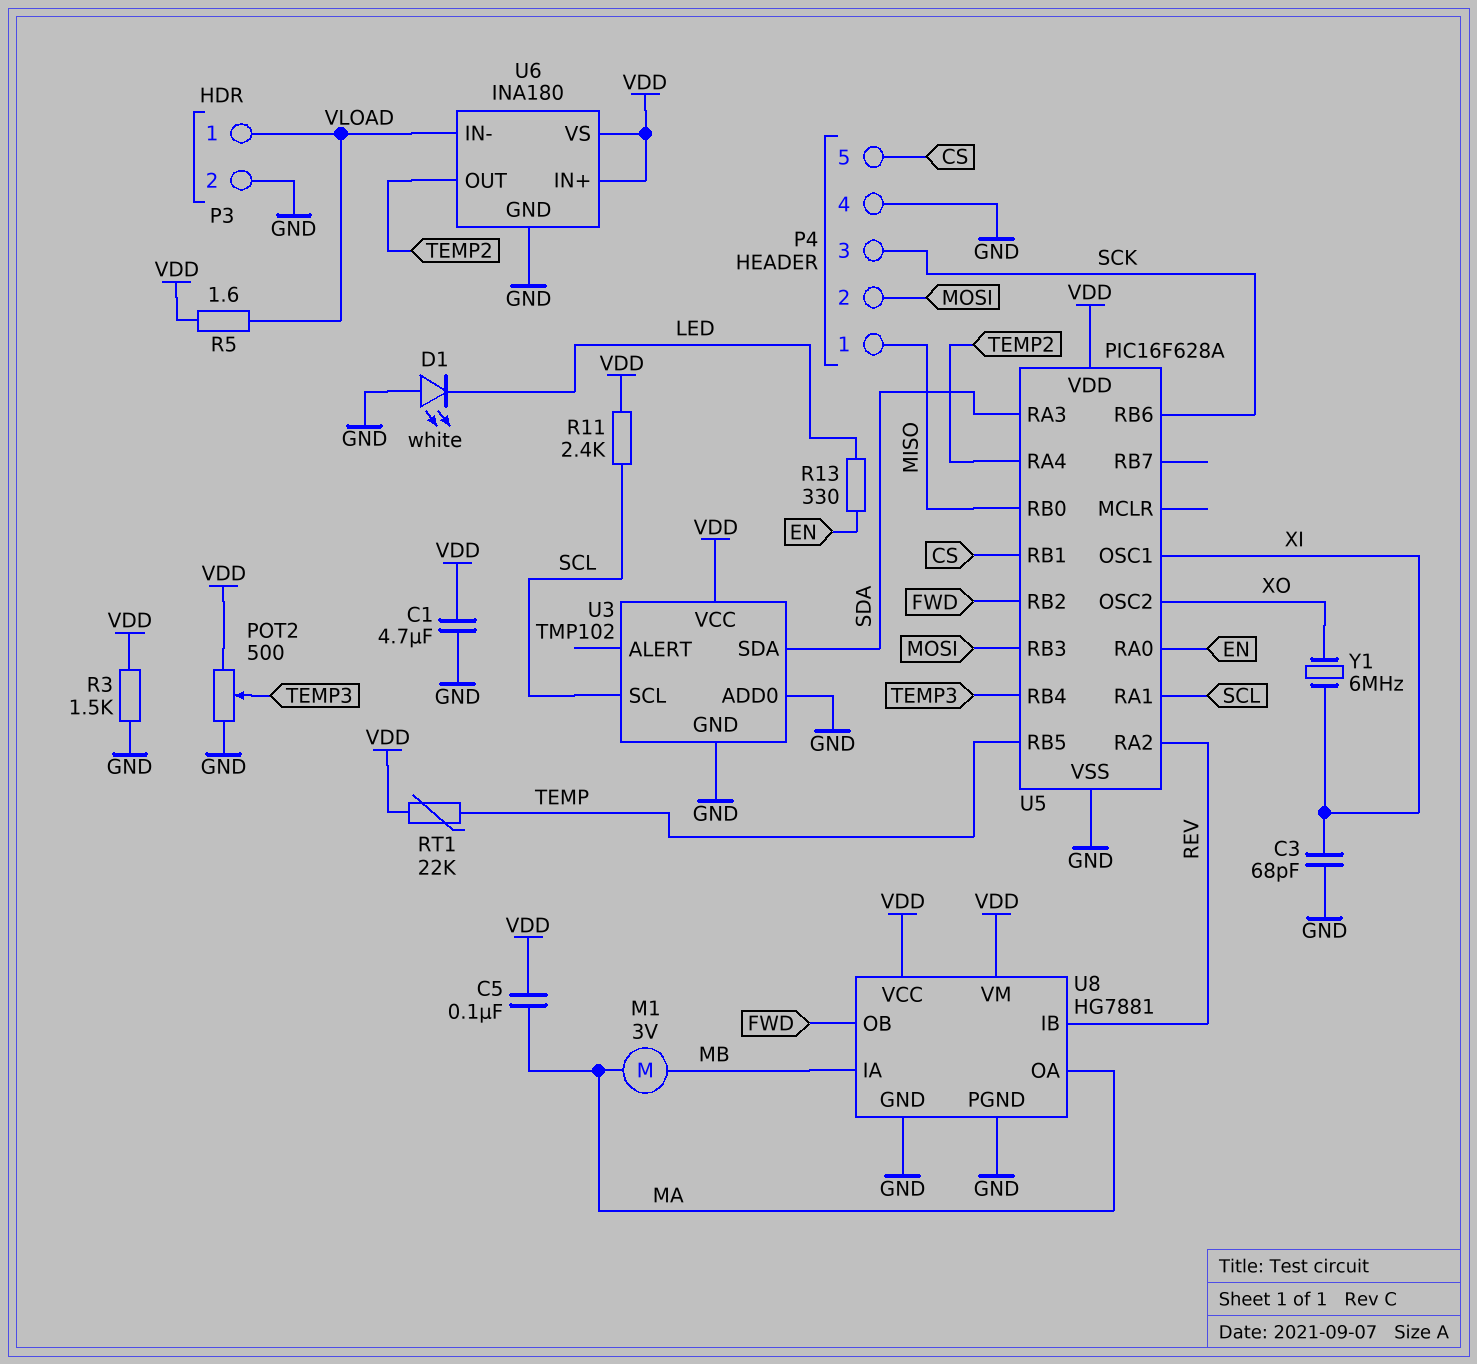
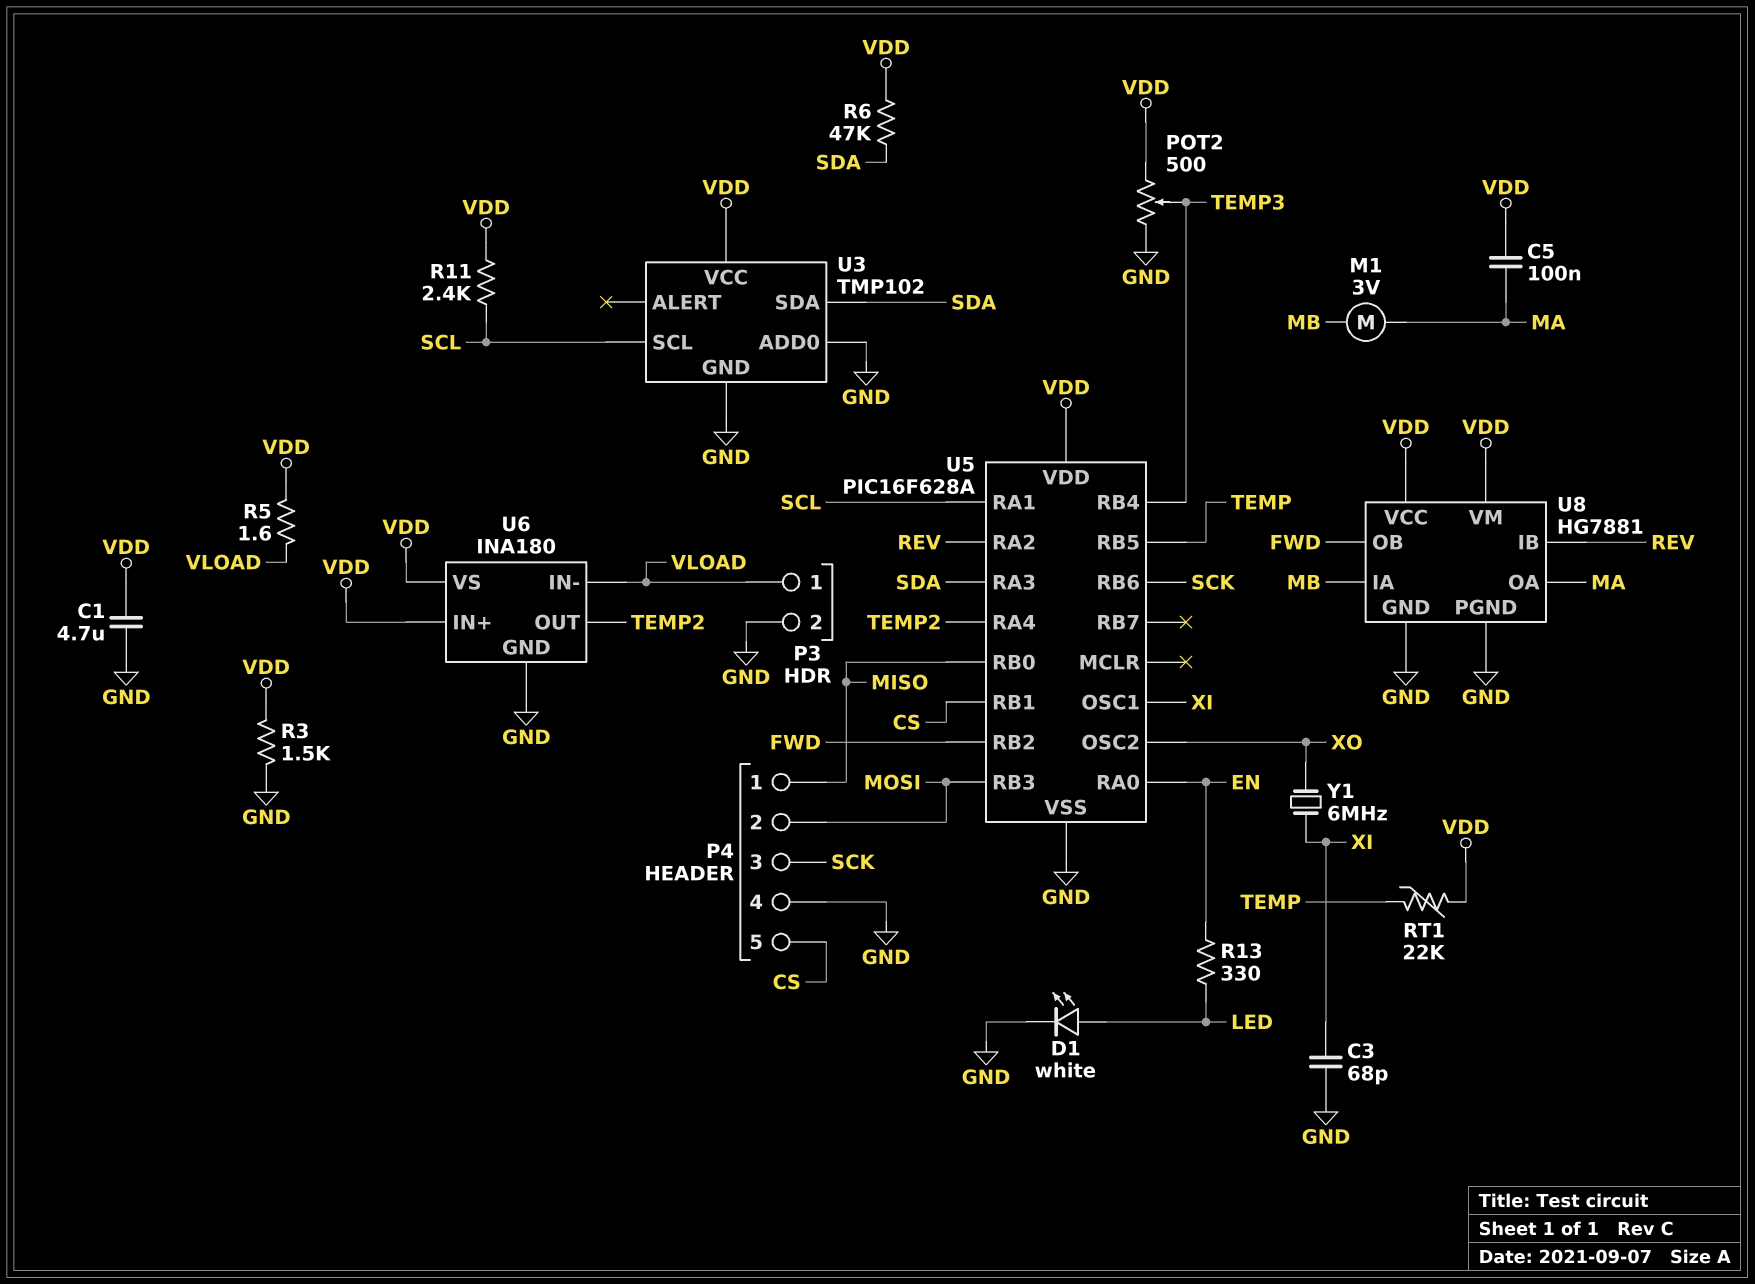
D1: LED white (A GND, K LED) -> LED white (A LED, K GND)
R6: none -> 47k (SDA, VDD)

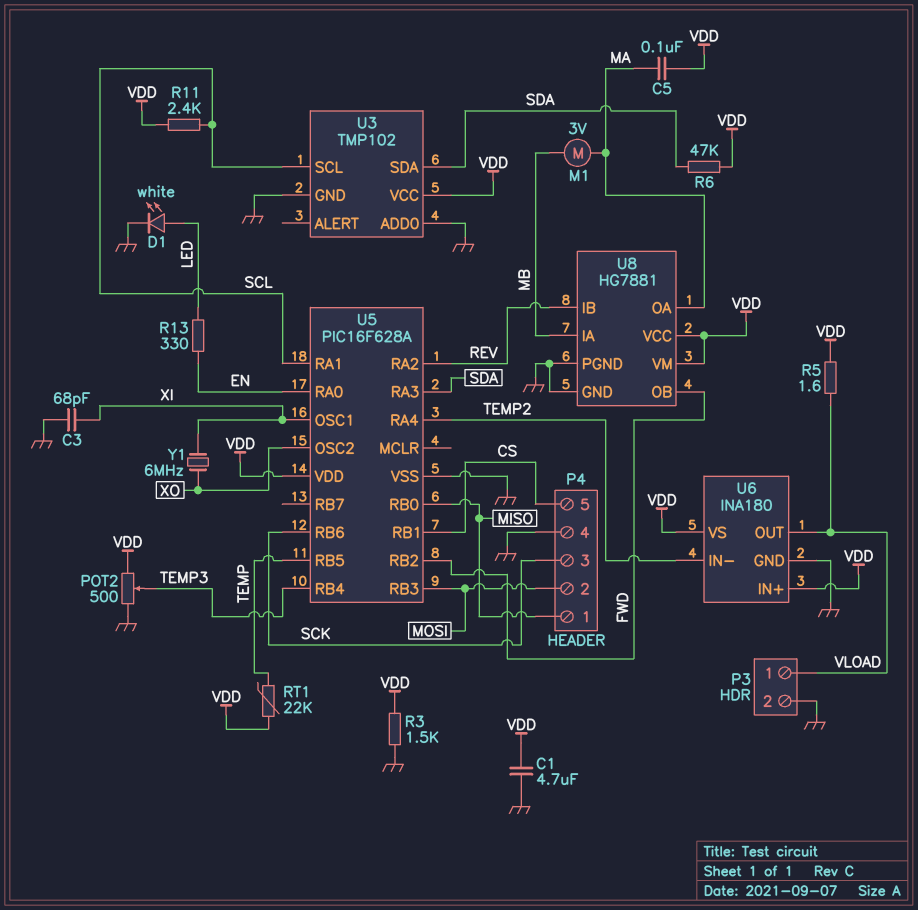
U6 pin IN-: VLOAD -> TEMP2
U6 pin OUT: TEMP2 -> VLOAD

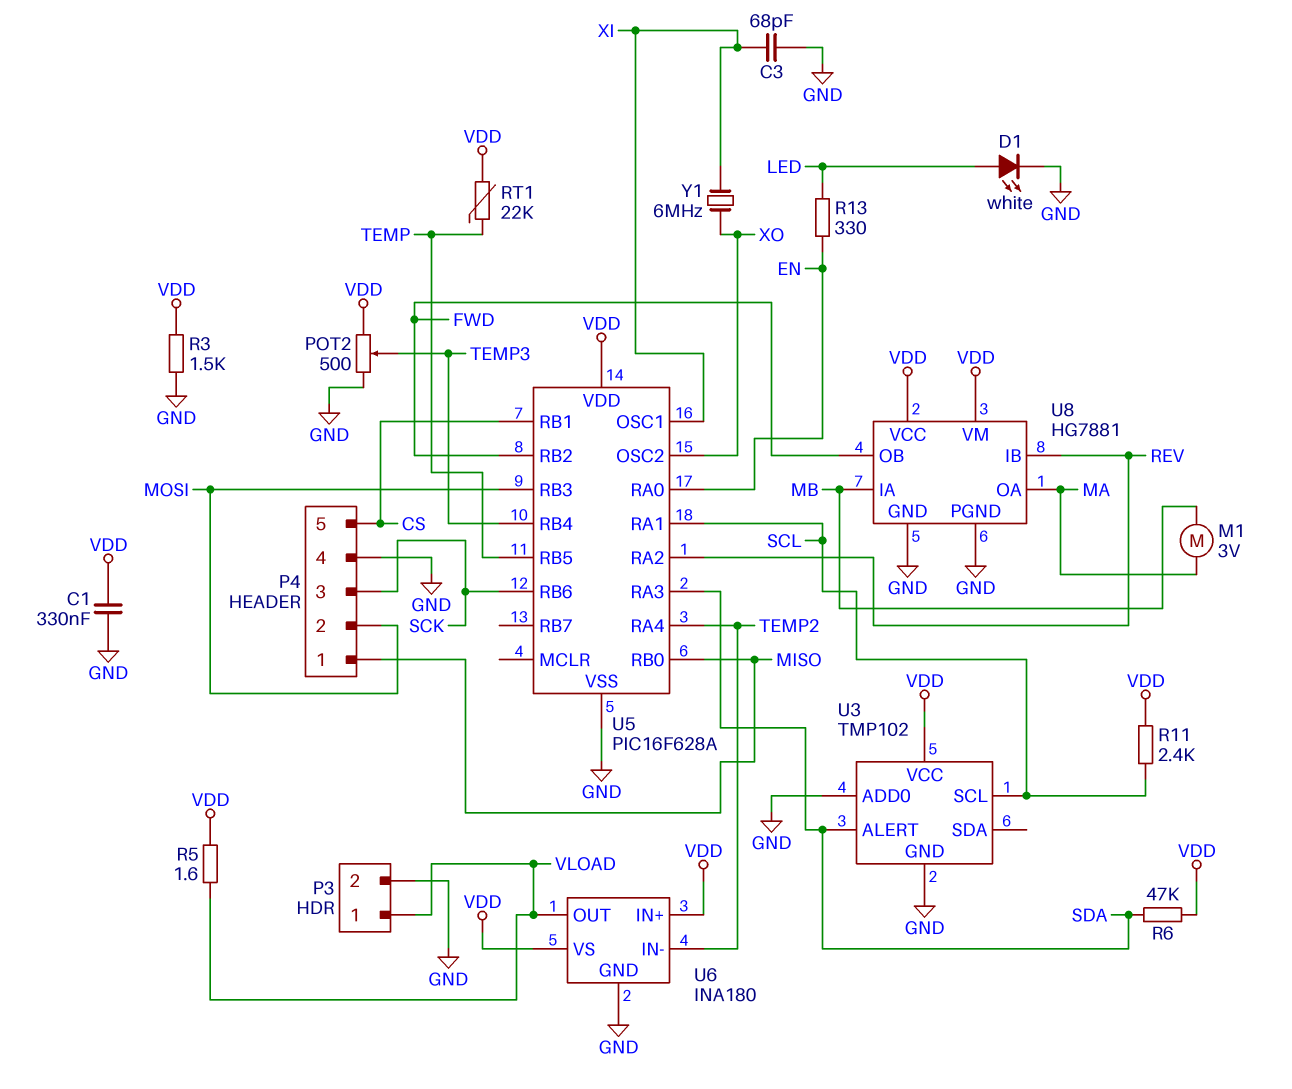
C1: 4.7uF (GND, VDD) -> 330nF (GND, VDD)
C5: 100nF (MA, VDD) -> none
U3 pin ALERT: none -> SDA
U3 pin SDA: SDA -> none

